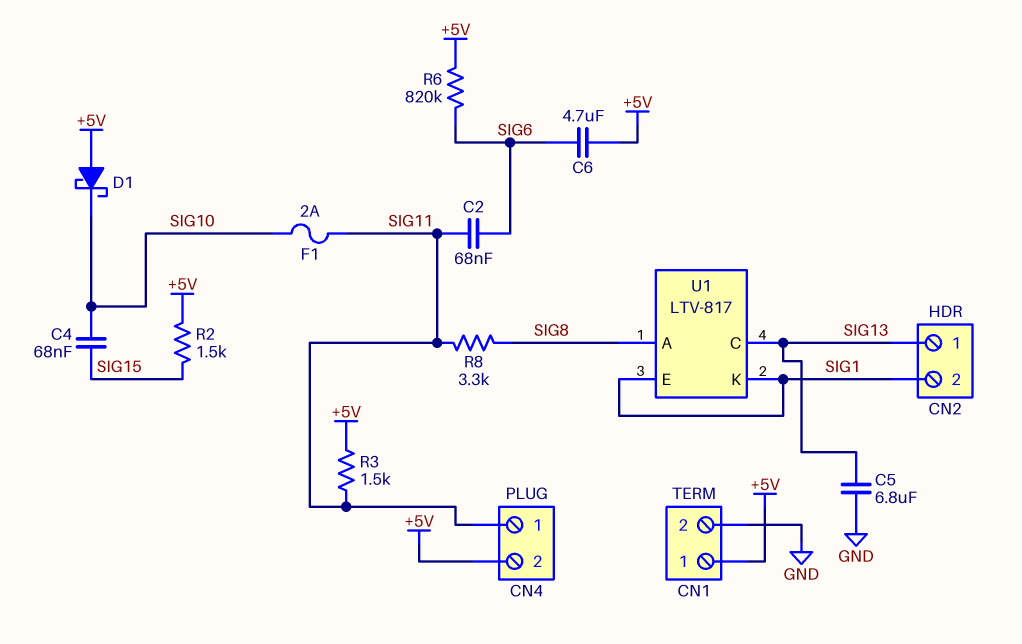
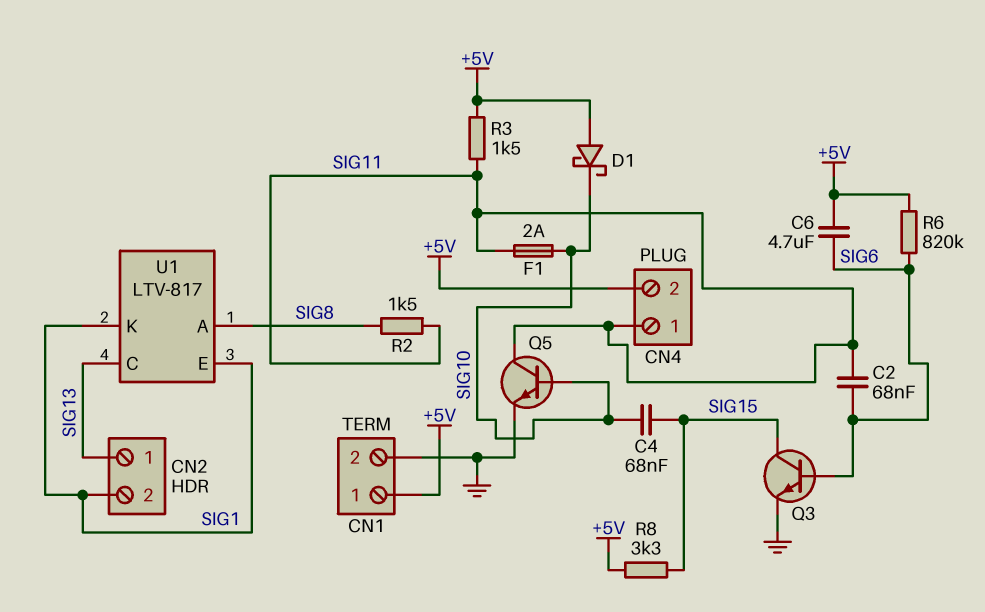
C5: 6.8uF (GND, SIG13) -> none
Q3: none -> NPN (B SIG6, C SIG15, E GND)
Q5: none -> NPN (B SIG10, C SIG11, E GND)
R2: 1.5k (+5V, SIG15) -> 1.5k (SIG8, SIG11)
R8: 3.3k (SIG8, SIG11) -> 3.3k (+5V, SIG15)

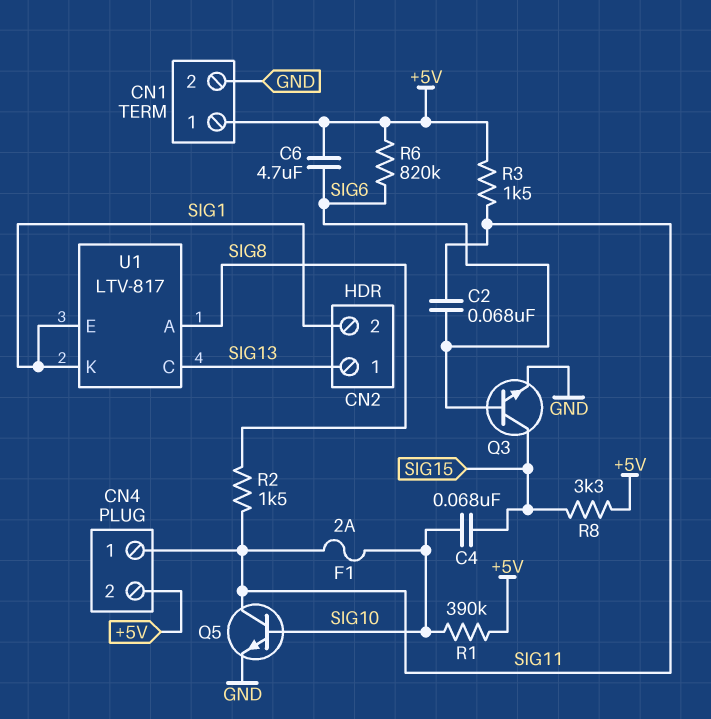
D1: schottky (A +5V, K SIG10) -> none
R1: none -> 390k (+5V, SIG10)

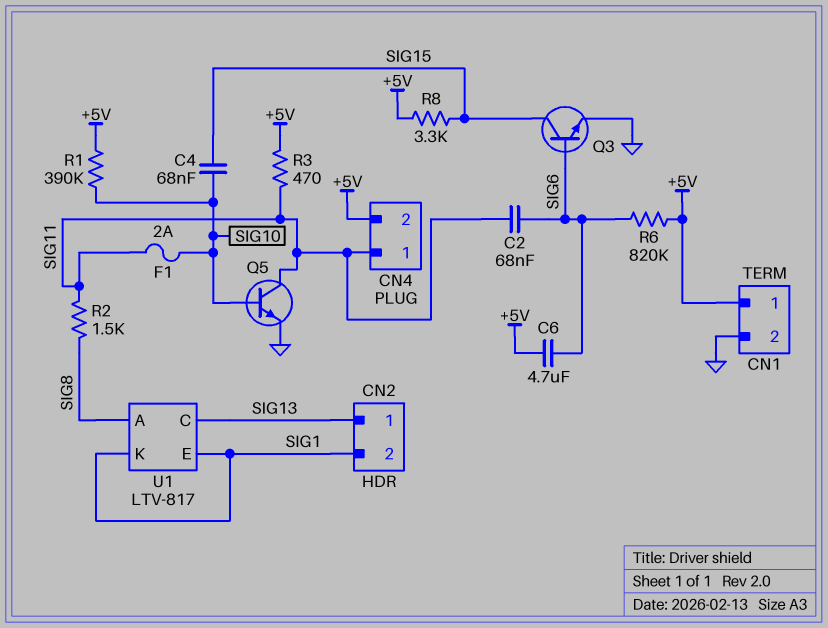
R3: 1.5k (+5V, SIG11) -> 470 (+5V, SIG11)

